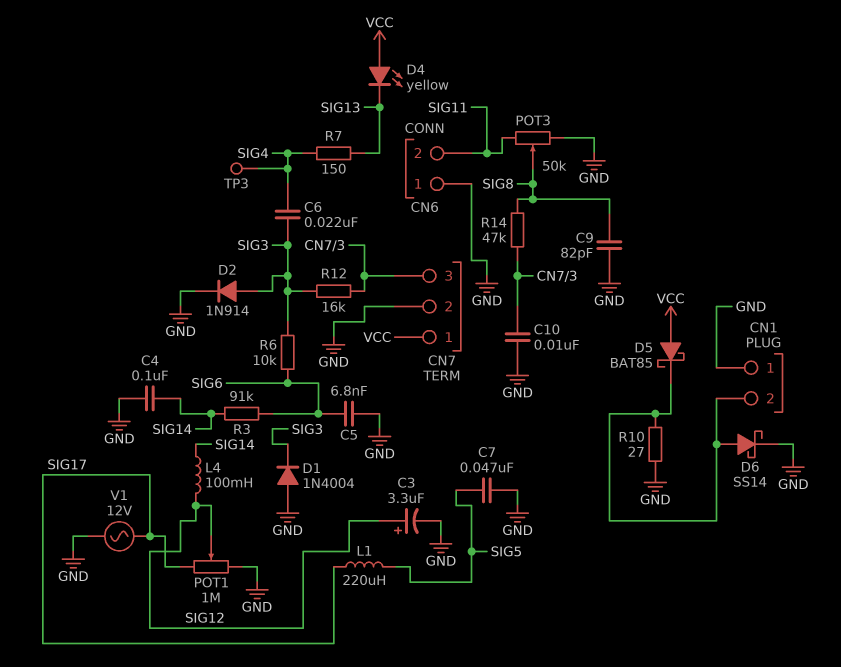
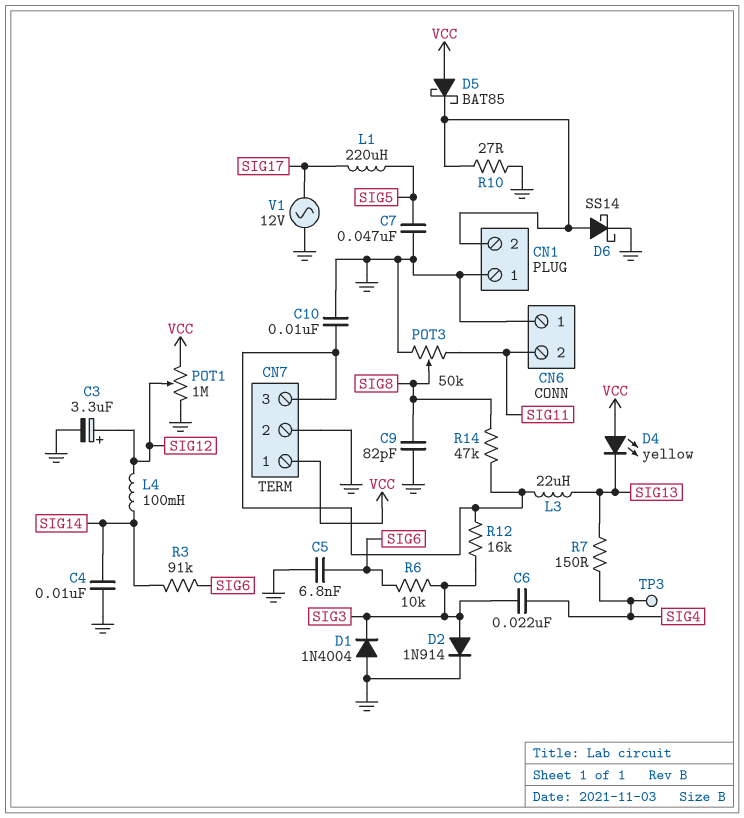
C4: 100nF (GND, SIG14) -> 10nF (GND, SIG14)
L3: none -> 22uH (CN7/3, SIG13)
POT1: 1M (GND, SIG17, wiper SIG12) -> 1M (GND, VCC, wiper SIG12)

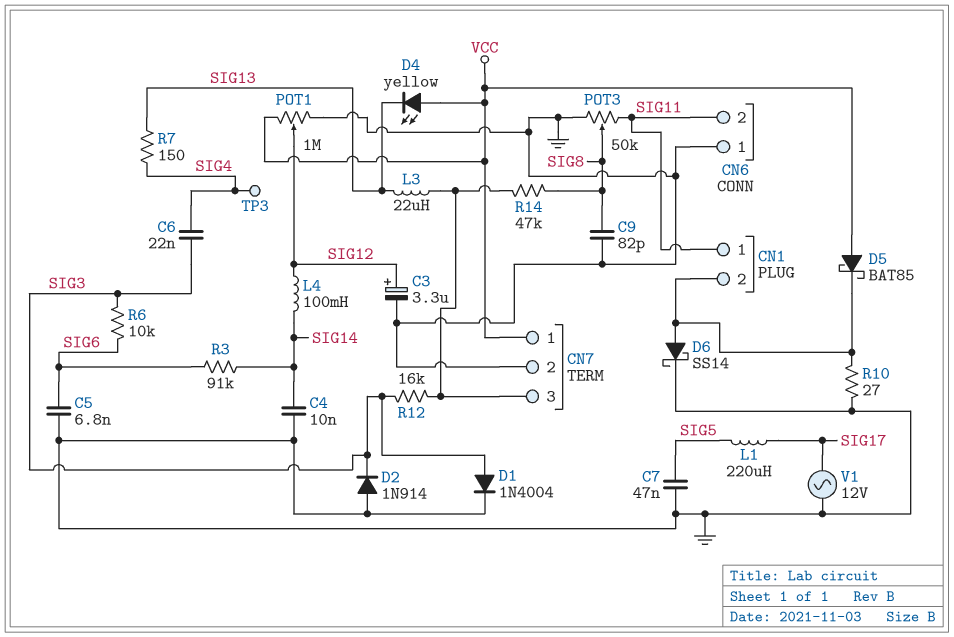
C10: 10nF (CN7/3, GND) -> none
CN1 pin 1: GND -> SIG11
D1: diode 1N4004 (A GND, K SIG3) -> diode 1N4004 (A SIG3, K GND)
D2: diode 1N914 (A SIG3, K GND) -> diode 1N914 (A GND, K SIG3)

